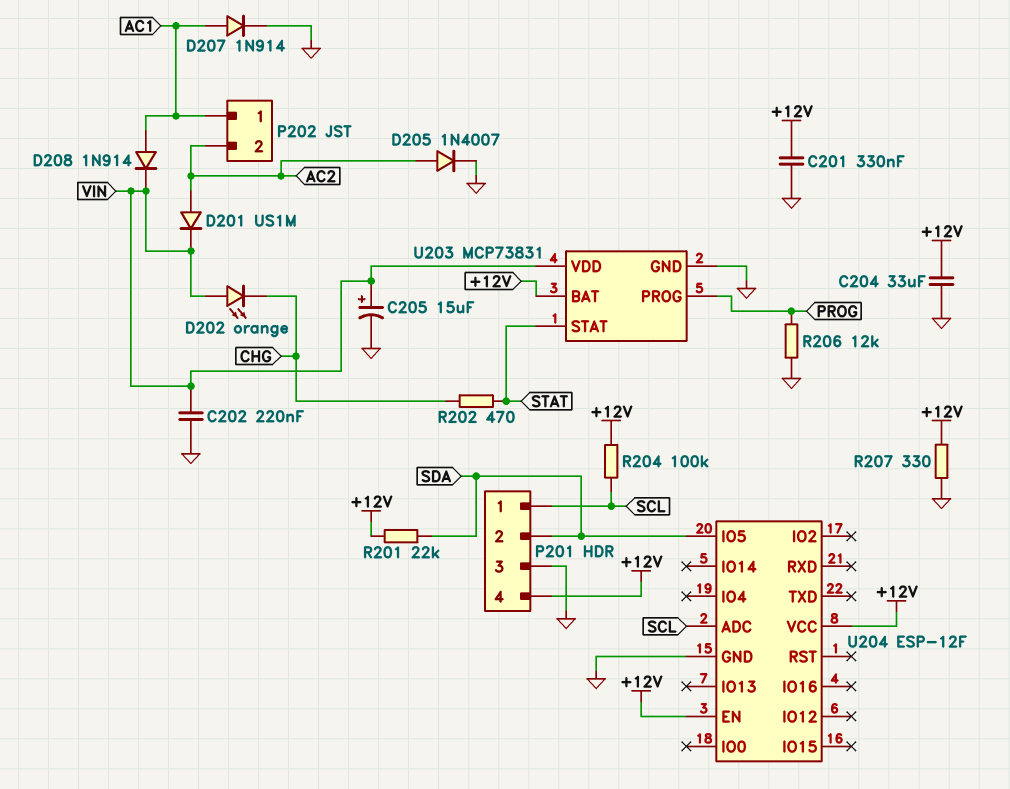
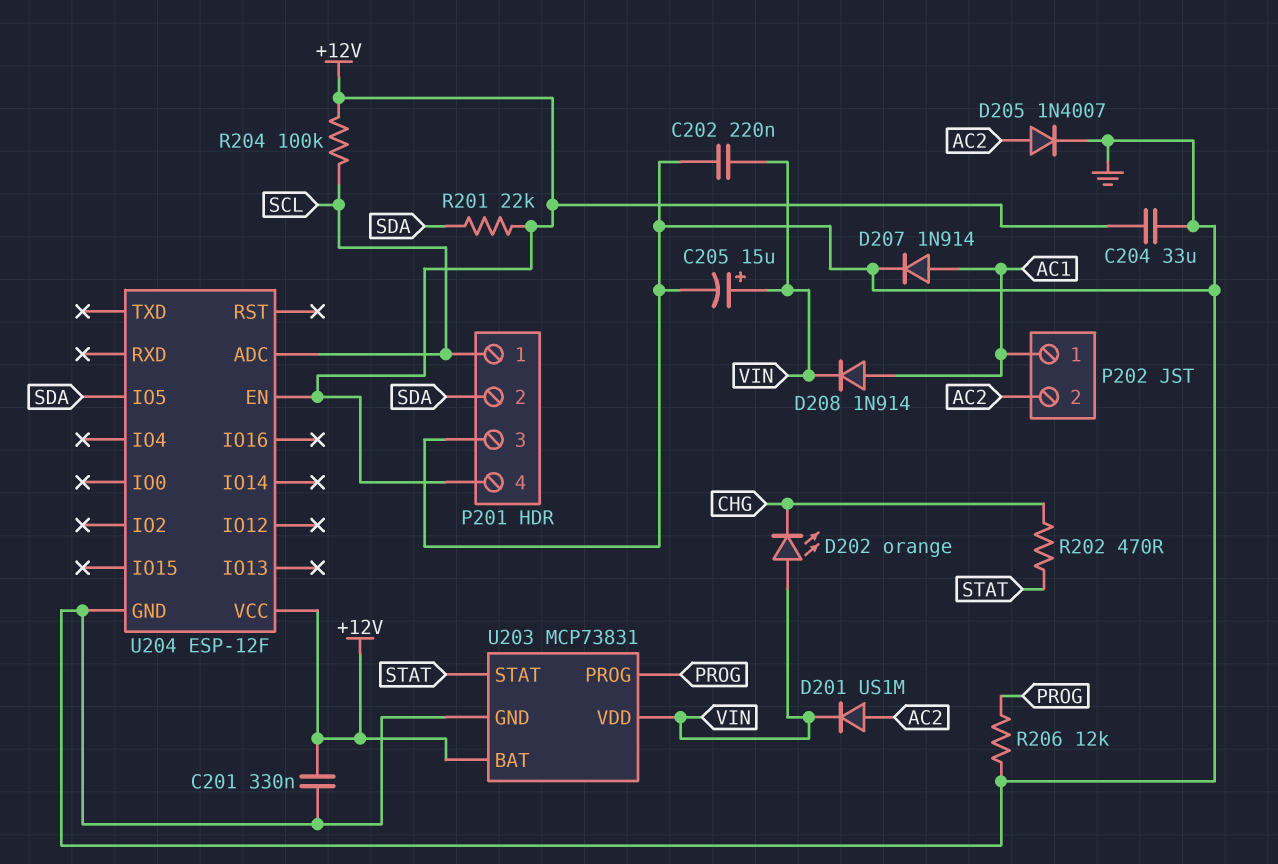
R207: 330 (+12V, GND) -> none

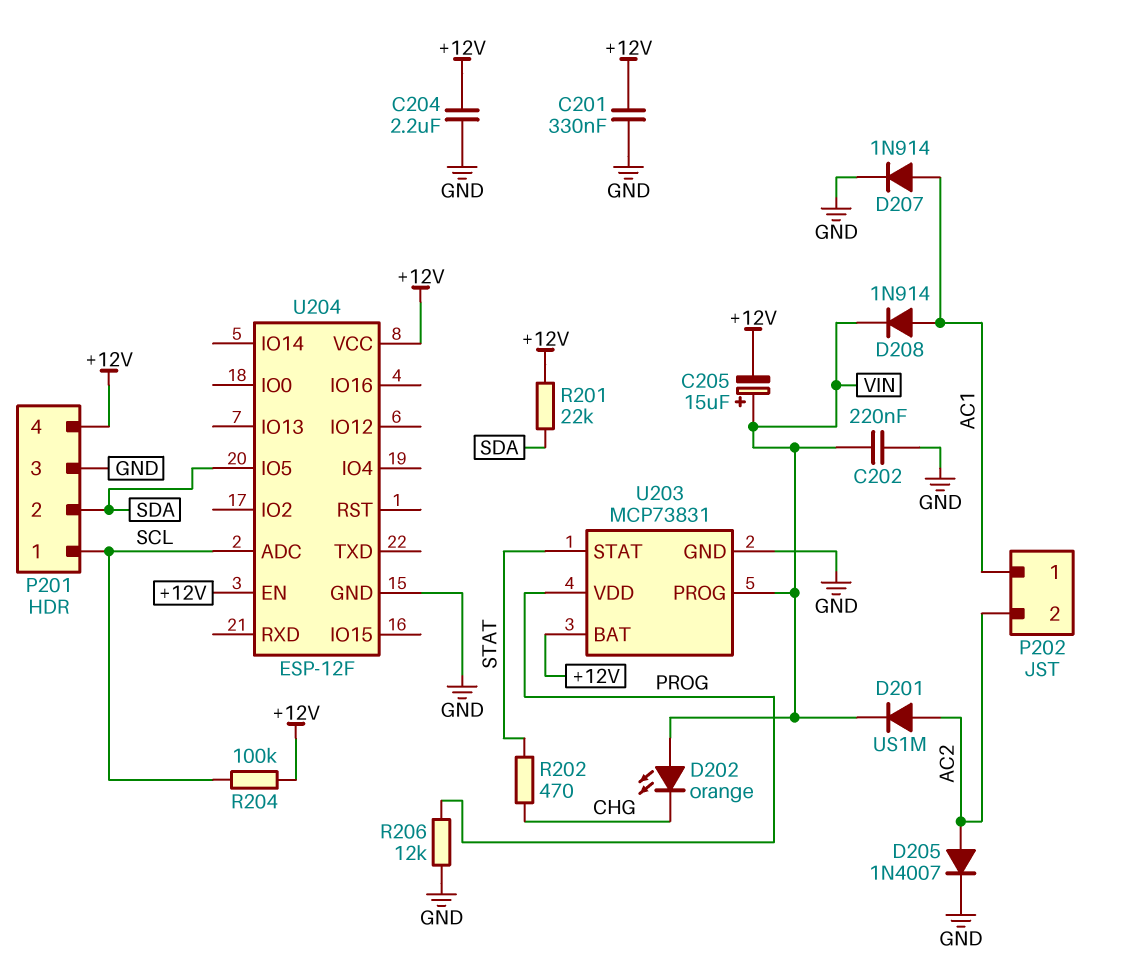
C204: 33uF (+12V, GND) -> 2.2uF (+12V, GND)
C205: 15uF (plus VIN, minus GND) -> 15uF (plus VIN, minus +12V)
U203 pin PROG: PROG -> VIN
U203 pin VDD: VIN -> PROG

